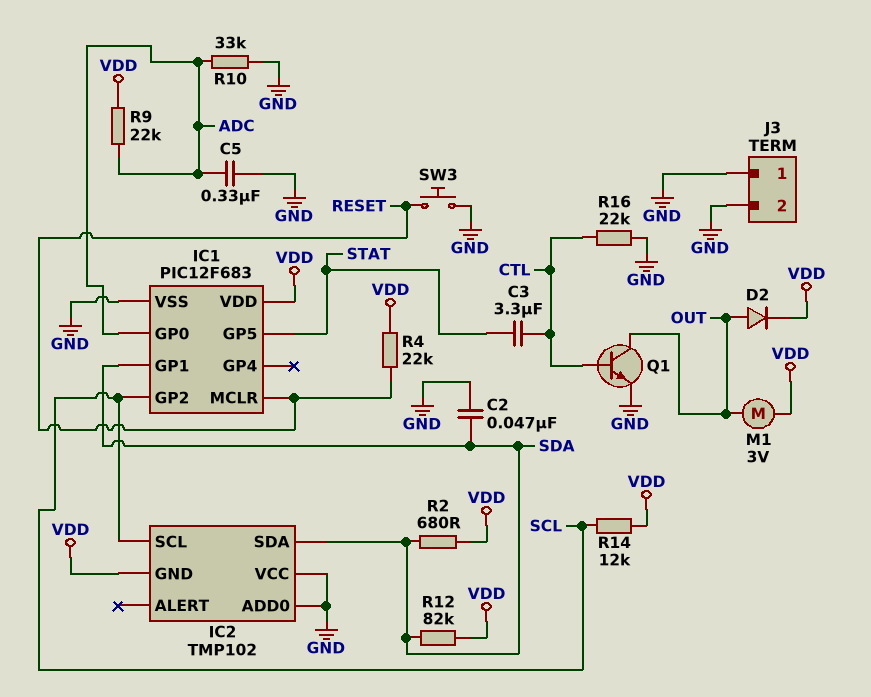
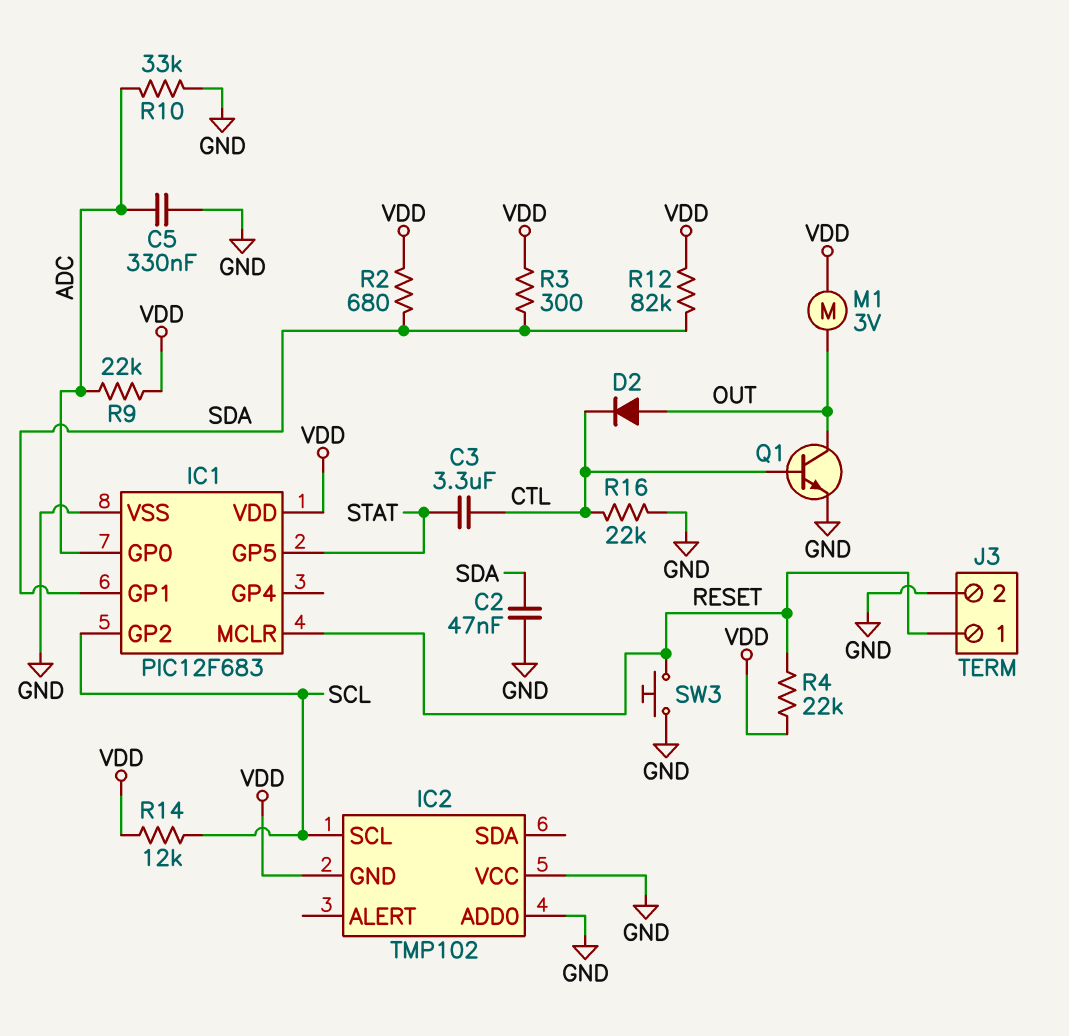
D2: diode (A OUT, K VDD) -> diode (A OUT, K CTL)
IC2 pin SDA: SDA -> none
J3 pin 1: GND -> RESET
R3: none -> 300 (SDA, VDD)

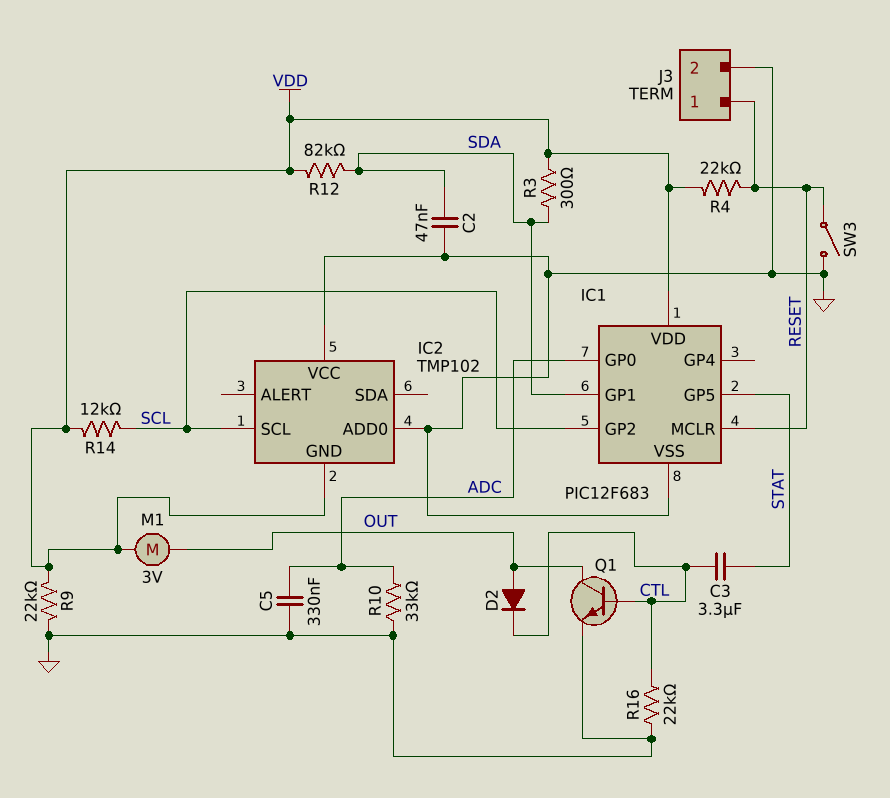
R2: 680 (SDA, VDD) -> none
R9: 22k (ADC, VDD) -> 22k (GND, VDD)
SW3: button (GND, RESET) -> switch (GND, RESET)

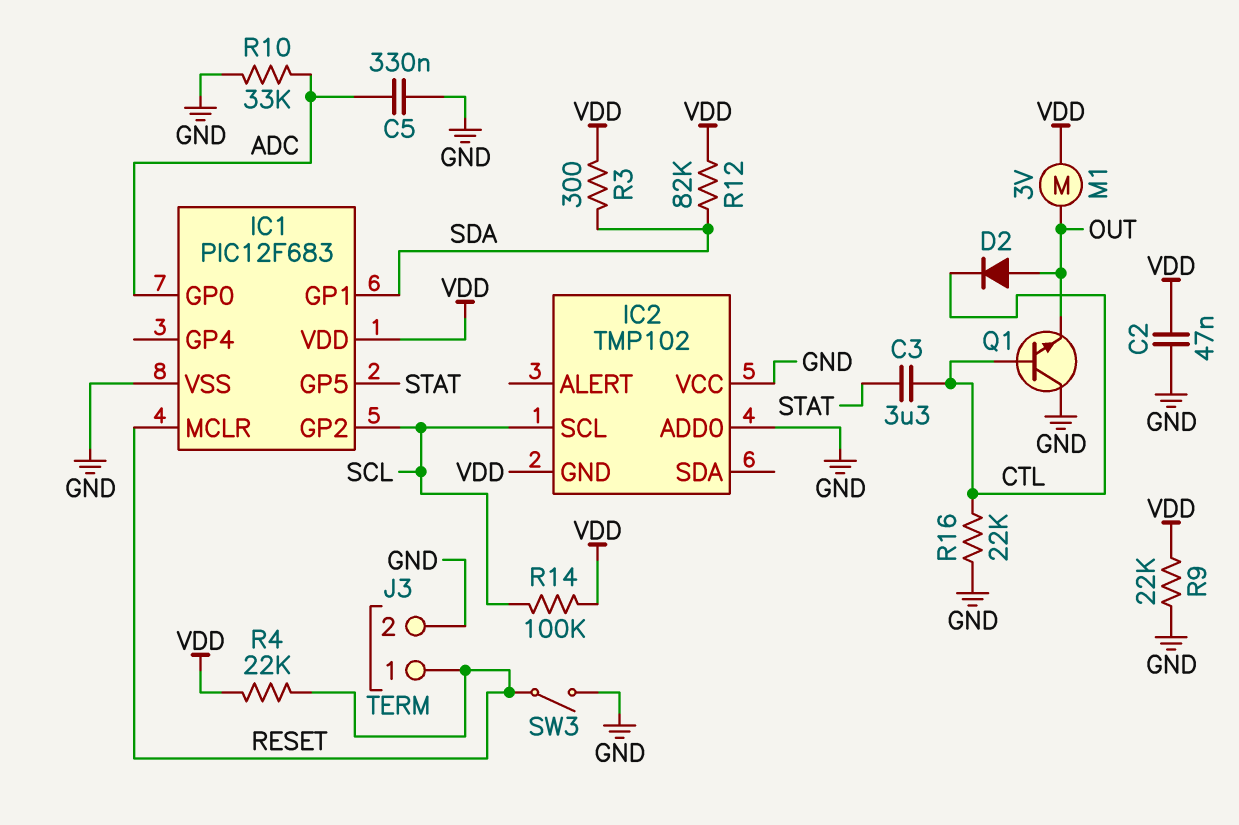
C2: 47nF (GND, SDA) -> 47nF (GND, VDD)
Q1: NPN (B CTL, C OUT, E GND) -> NPN (B CTL, C GND, E OUT)
R14: 12k (SCL, VDD) -> 100k (SCL, VDD)

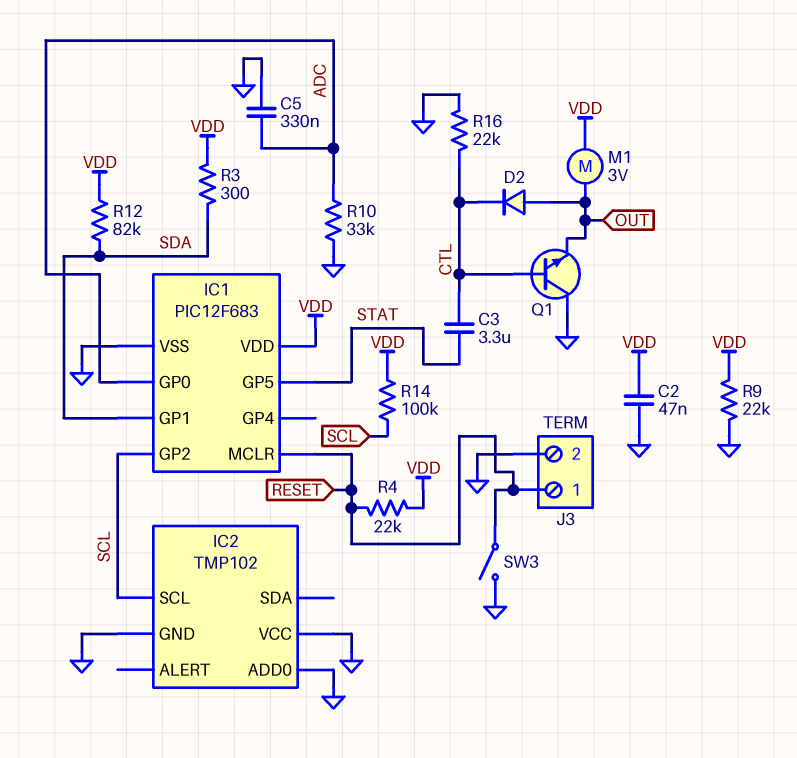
IC2 pin GND: VDD -> GND

